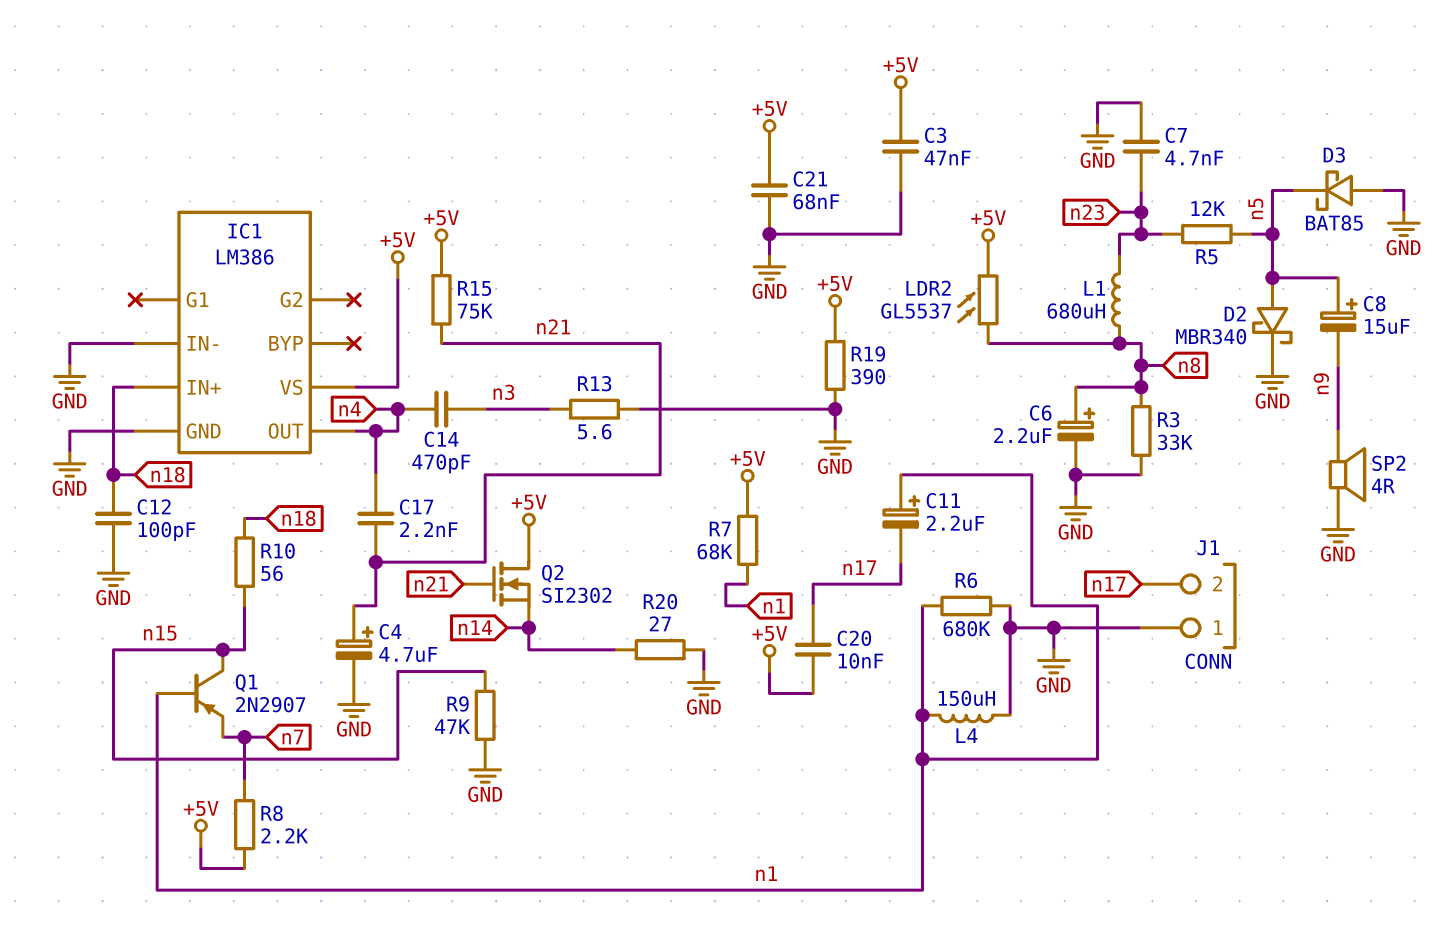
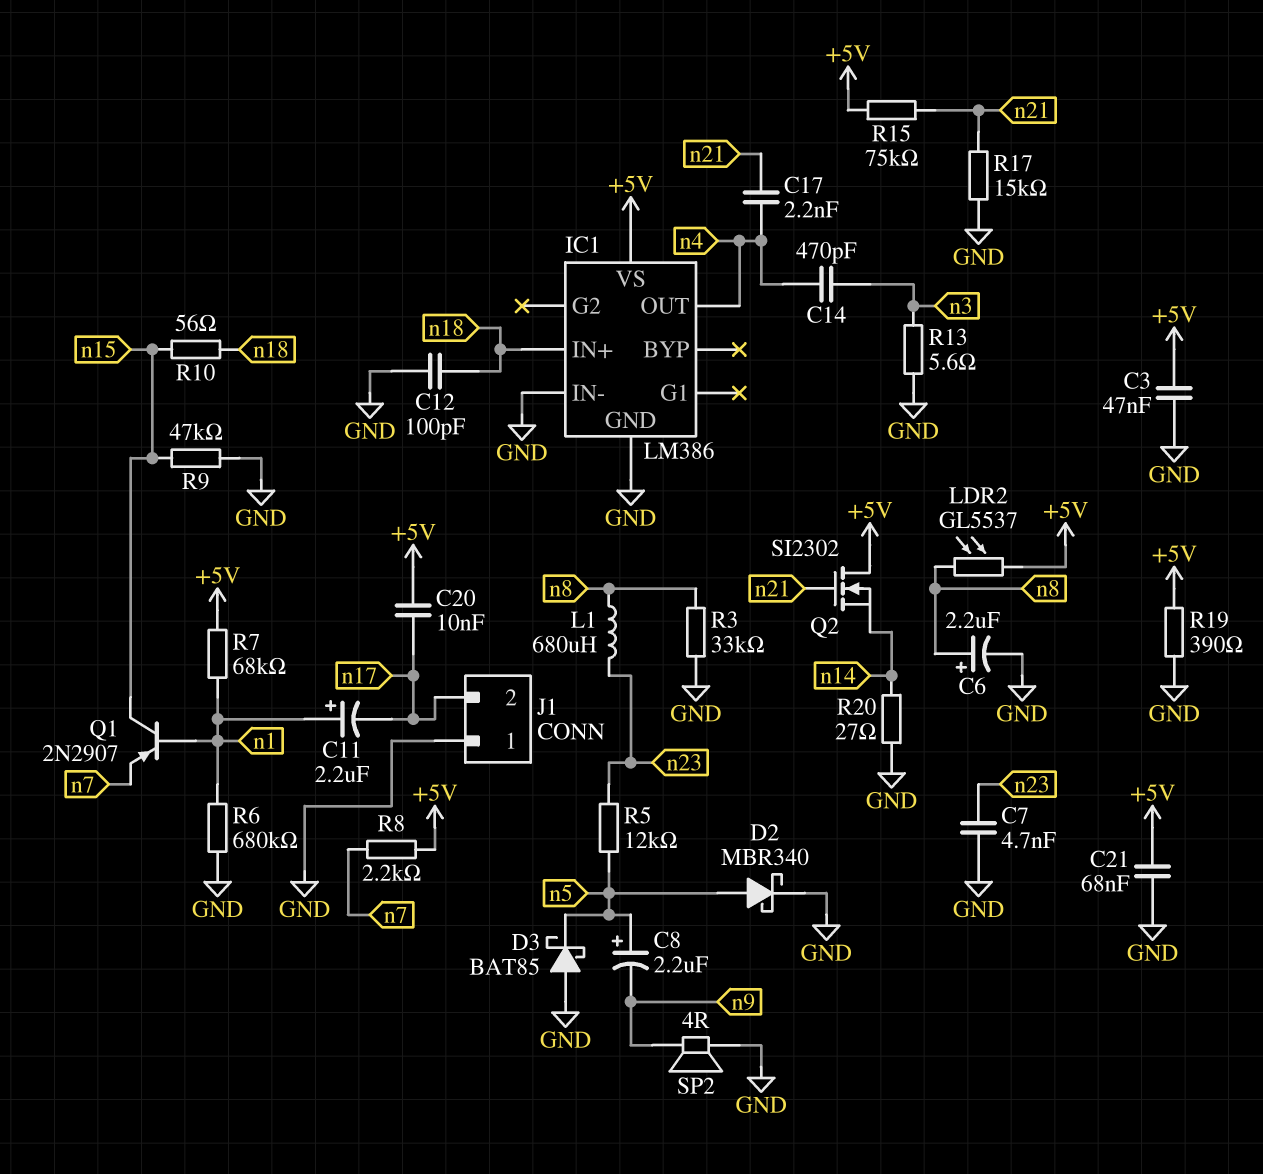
C4: 4.7uF (plus n21, minus GND) -> none
C8: 15uF (plus n5, minus n9) -> 2.2uF (plus n5, minus n9)
L4: 150uH (GND, n1) -> none
R17: none -> 15k (GND, n21)

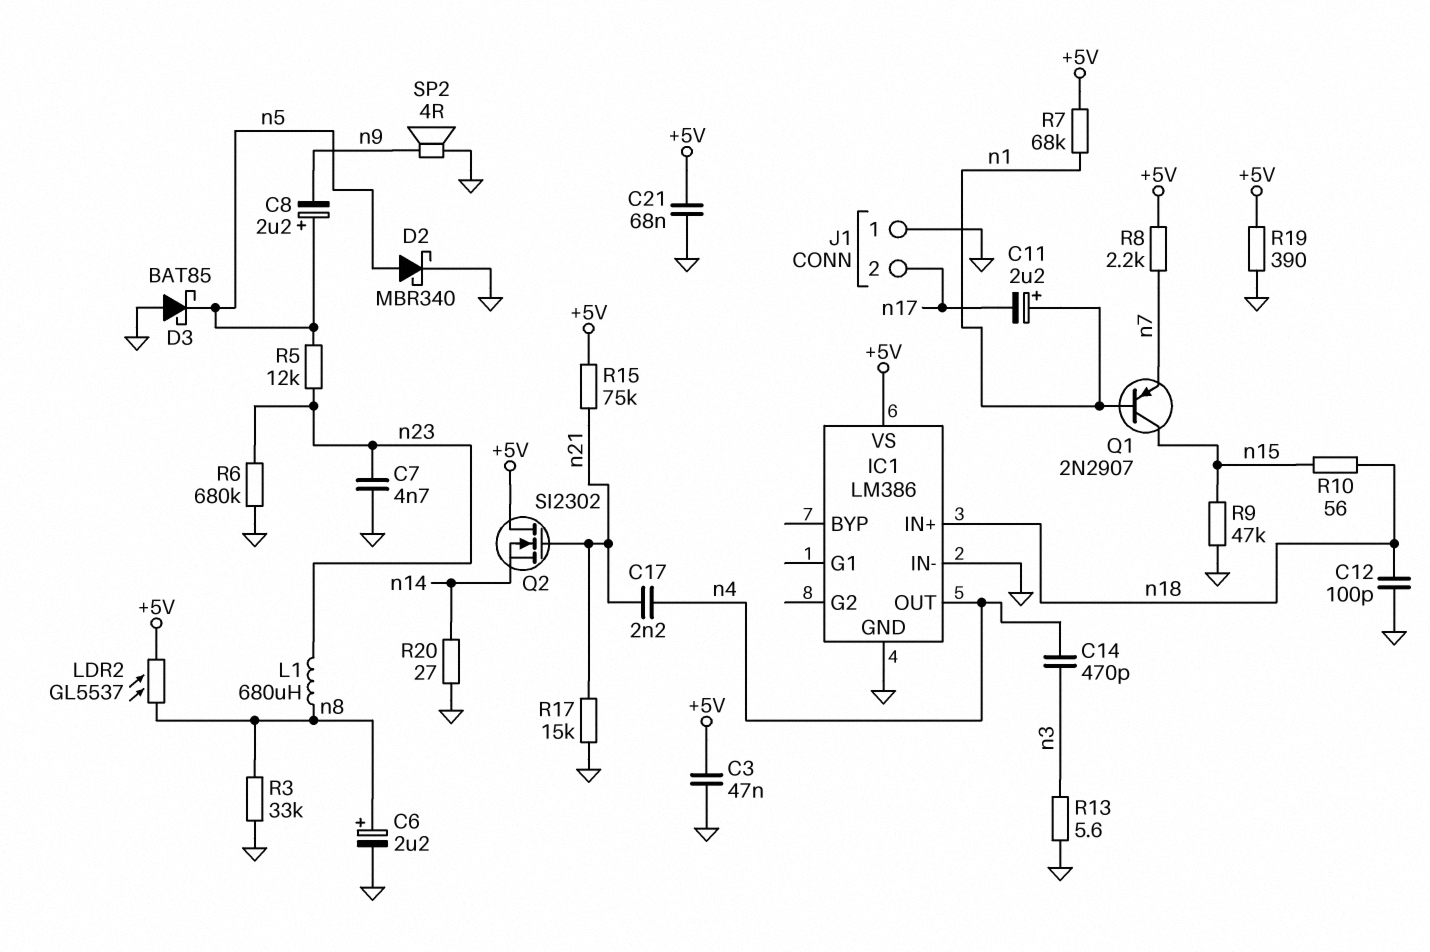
C20: 10nF (+5V, n17) -> none
R6: 680k (GND, n1) -> 680k (GND, n23)

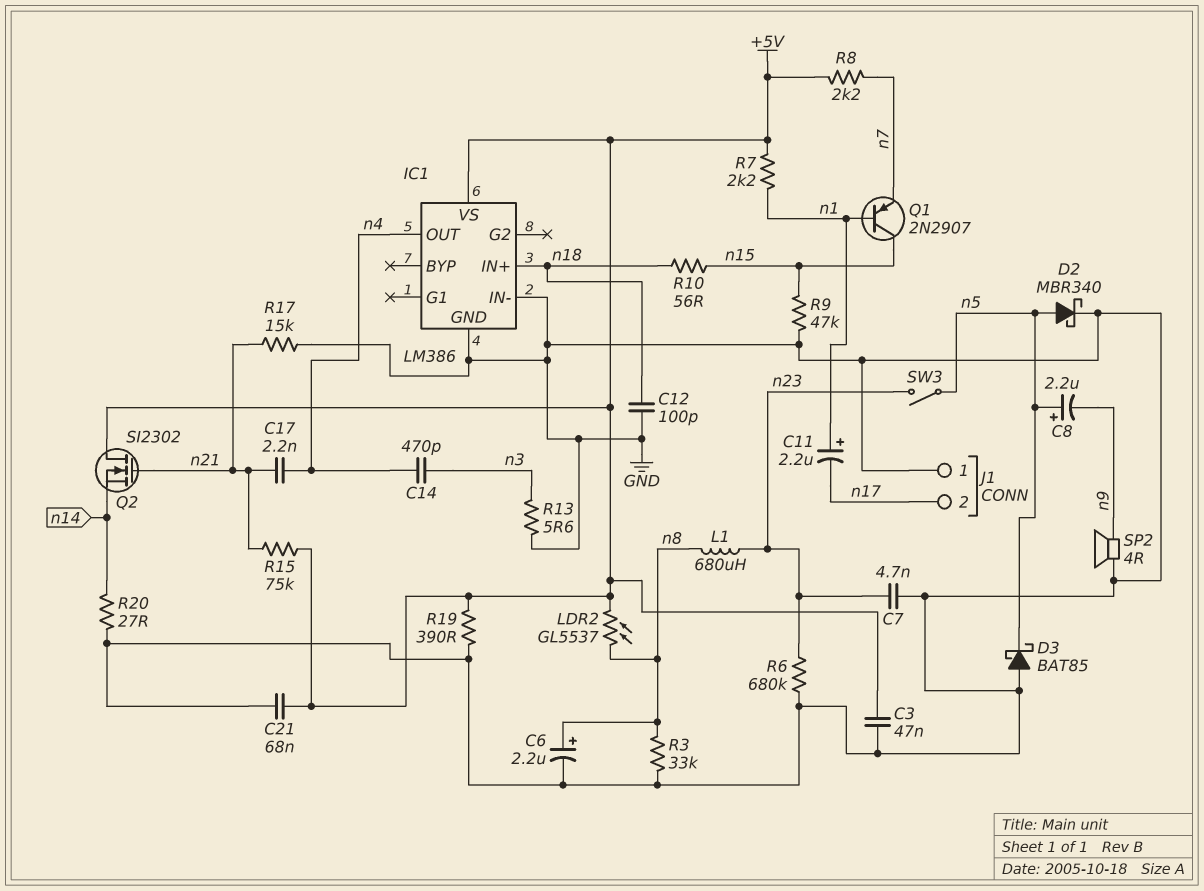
R5: 12k (n5, n23) -> none
R7: 68k (+5V, n1) -> 2.2k (+5V, n1)
SW3: none -> switch (n5, n23)

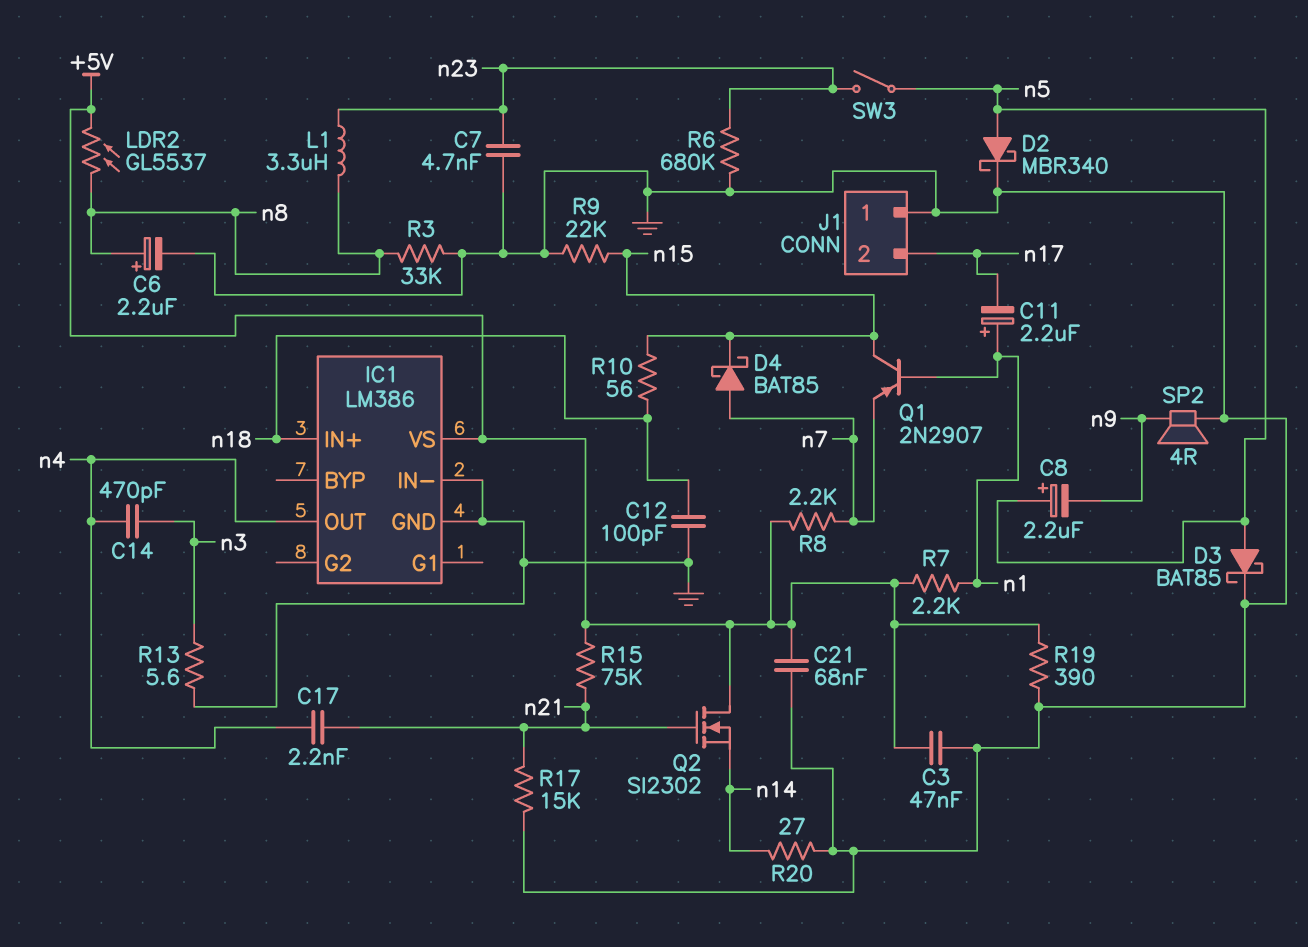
D3: schottky BAT85 (A GND, K n5) -> schottky BAT85 (A n5, K GND)
D4: none -> schottky BAT85 (A n7, K n15)
L1: 680uH (n8, n23) -> 3.3uH (n8, n23)
R9: 47k (GND, n15) -> 22k (GND, n15)

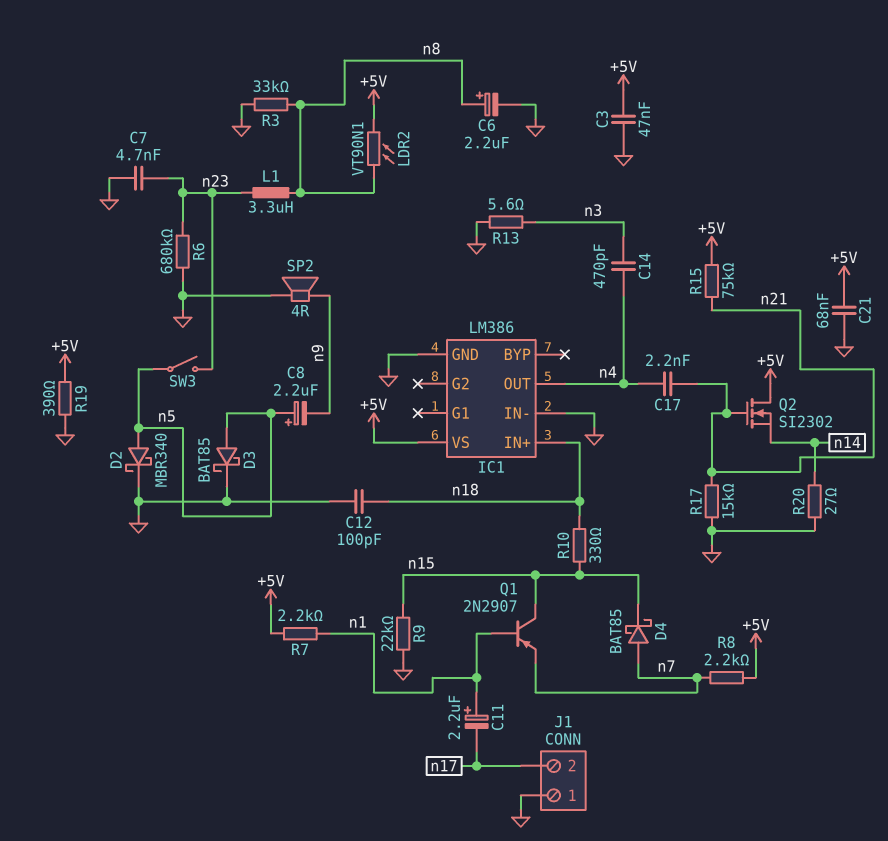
LDR2: GL5537 (+5V, n8) -> VT90N1 (+5V, n8)
R10: 56 (n15, n18) -> 330 (n15, n18)

